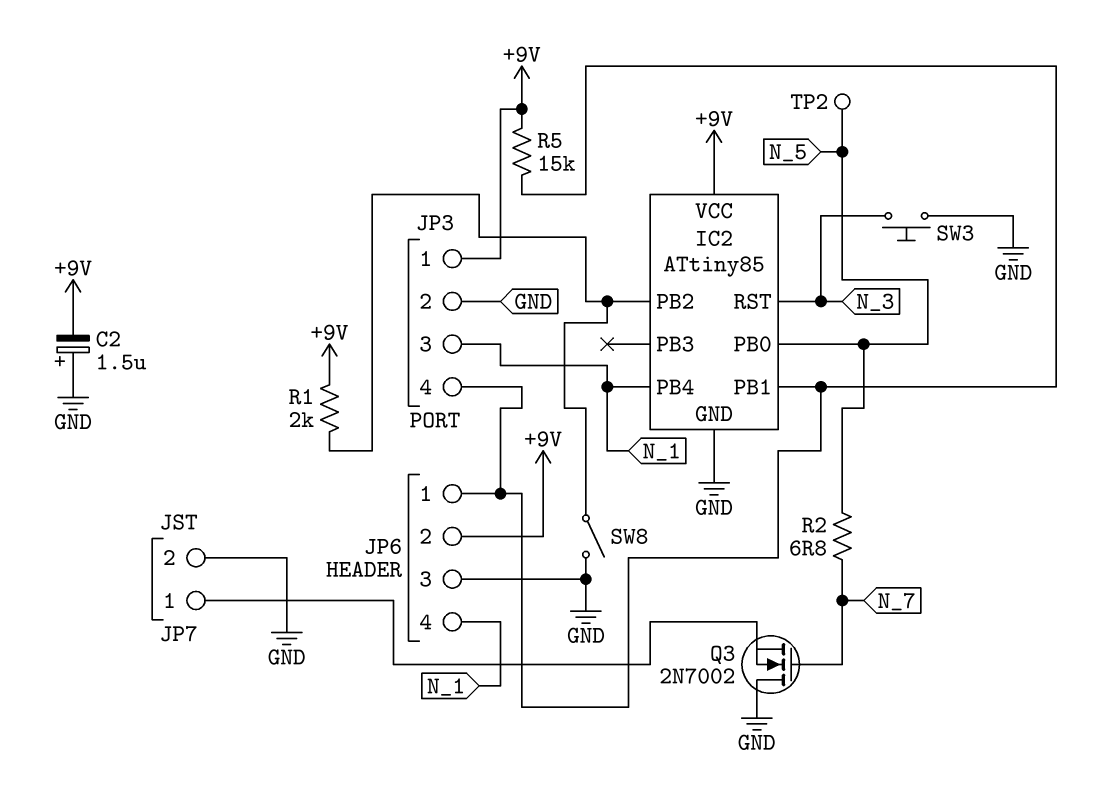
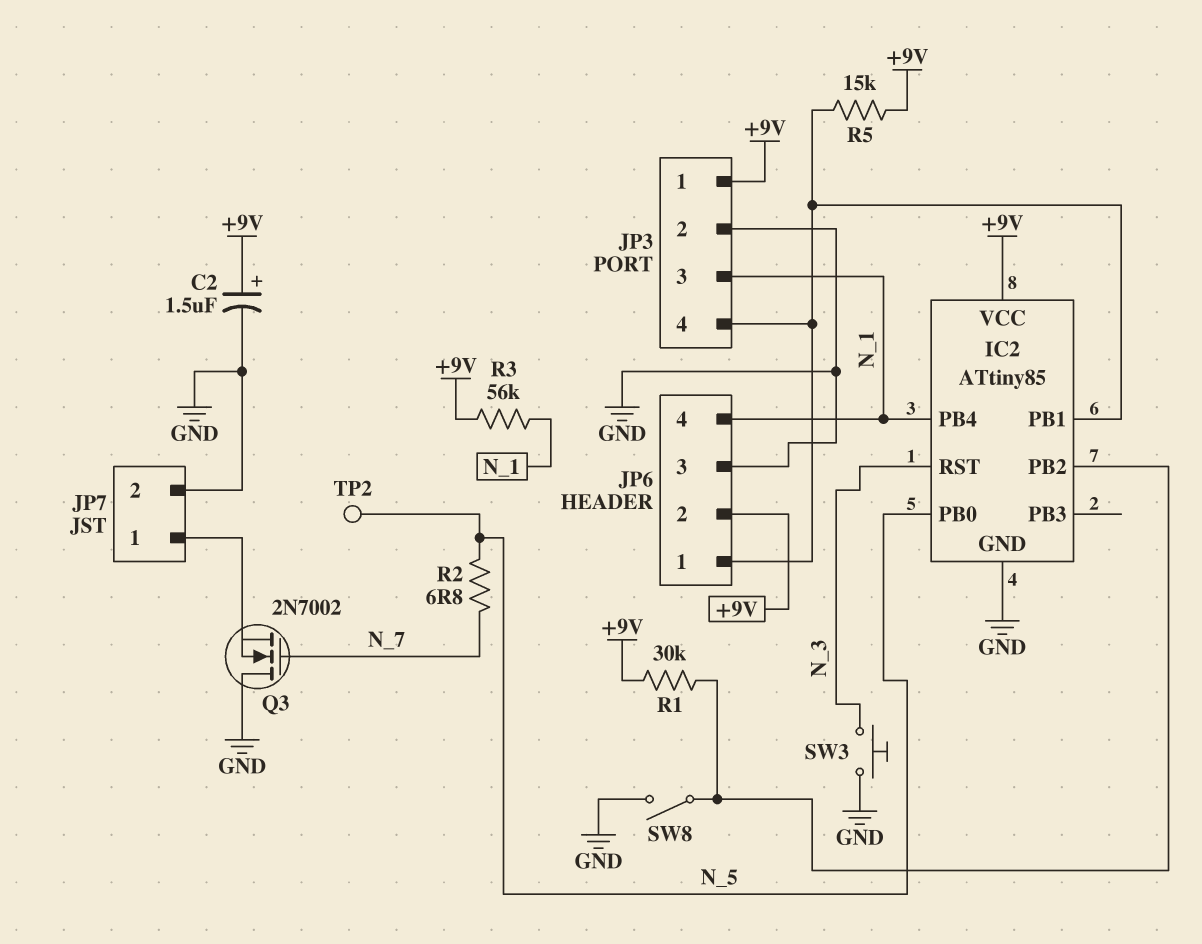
C2: 1.5uF (plus GND, minus +9V) -> 1.5uF (plus +9V, minus GND)
R1: 2k (+9V, IC2/PB2) -> 30k (+9V, IC2/PB2)
R3: none -> 56k (+9V, N_1)

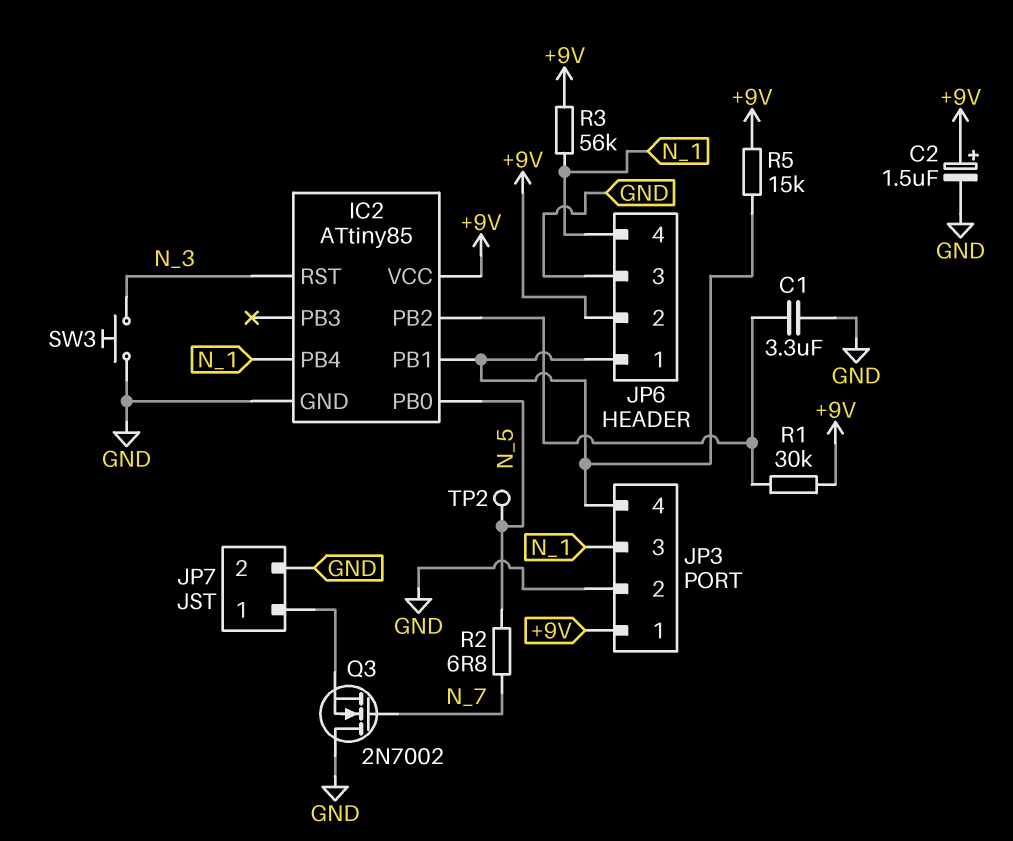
C1: none -> 3.3uF (GND, IC2/PB2)
SW8: switch (GND, IC2/PB2) -> none

